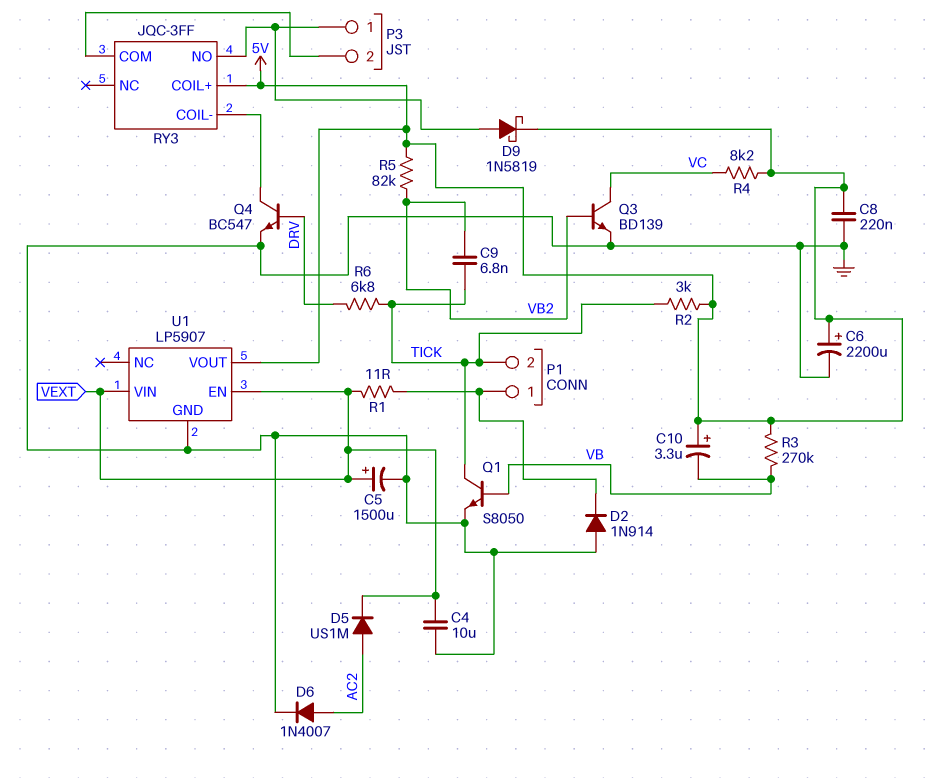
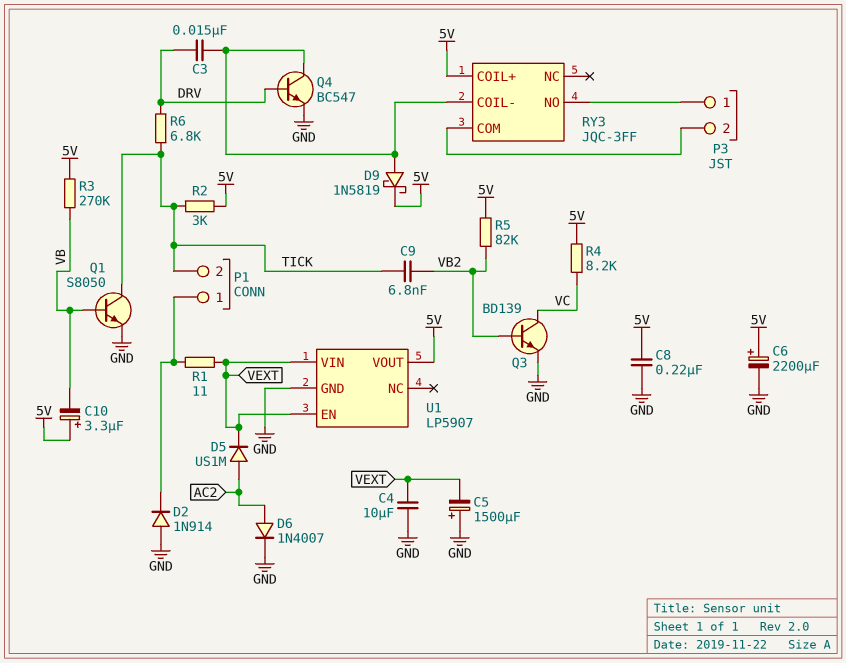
C3: none -> 15nF (DRV, RY3/COIL-)
C5: 1500uF (plus VEXT, minus GND) -> 1500uF (plus GND, minus VEXT)
D9: schottky 1N5819 (A P3/1, K 5V) -> schottky 1N5819 (A RY3/COIL-, K 5V)

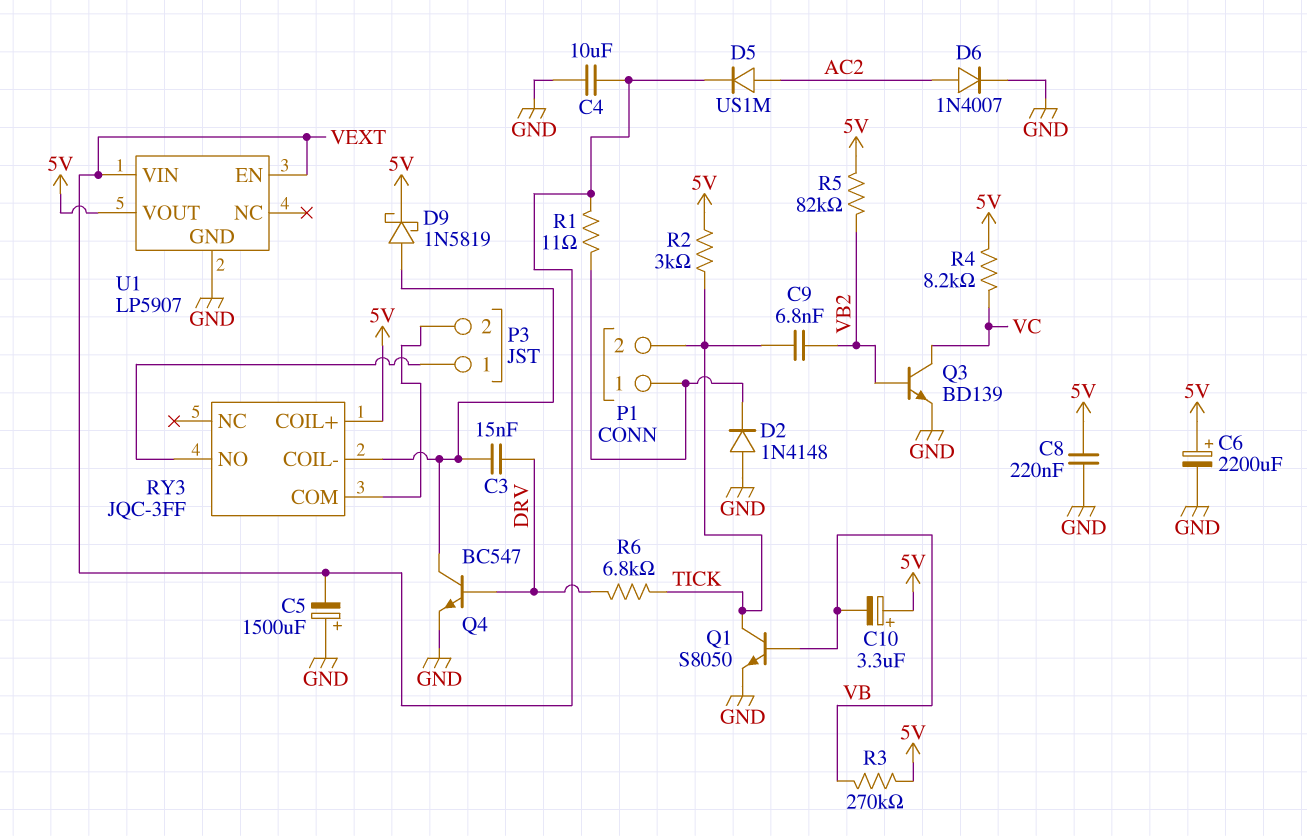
D2: diode 1N914 (A GND, K P1/1) -> diode 1N4148 (A GND, K P1/1)

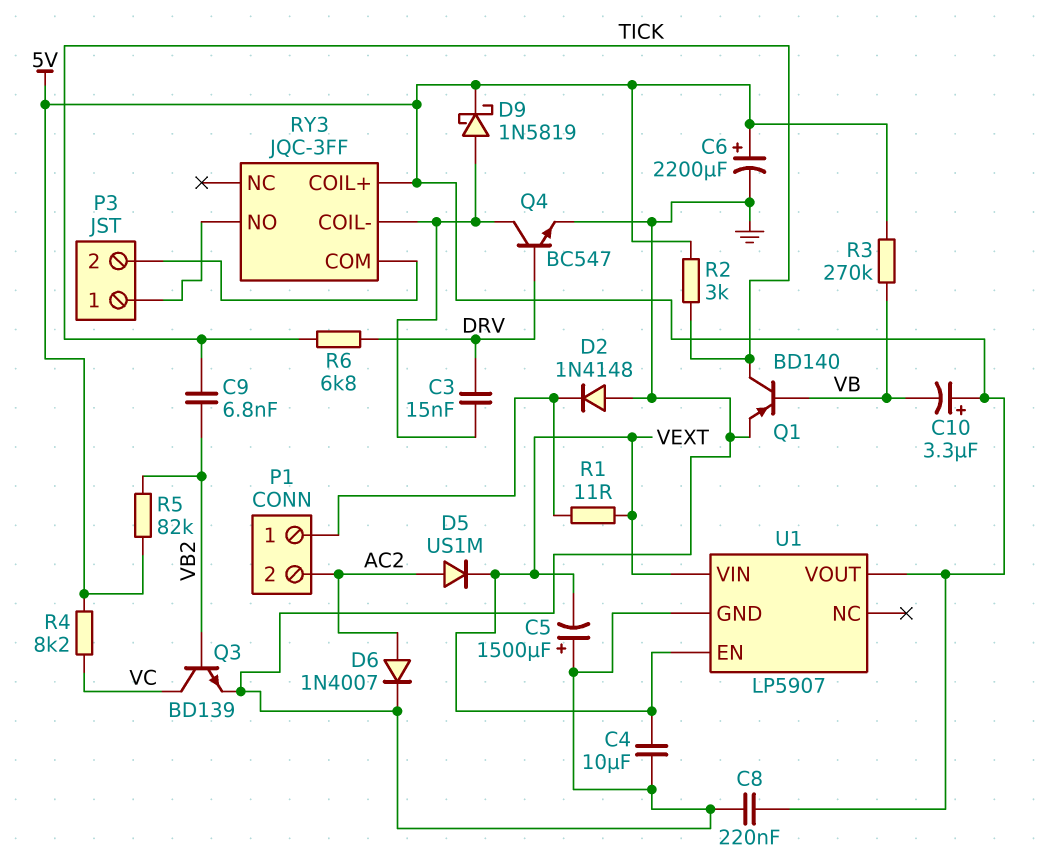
P1 pin 2: TICK -> AC2
Q1: NPN S8050 (B VB, C TICK, E GND) -> PNP BD140 (B VB, C TICK, E GND)

